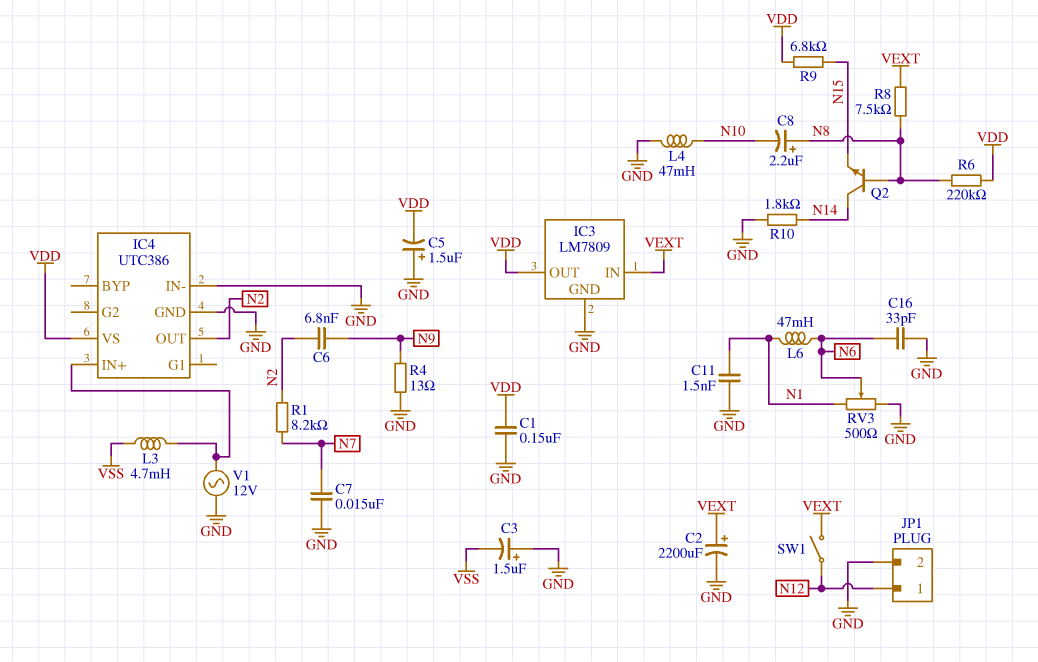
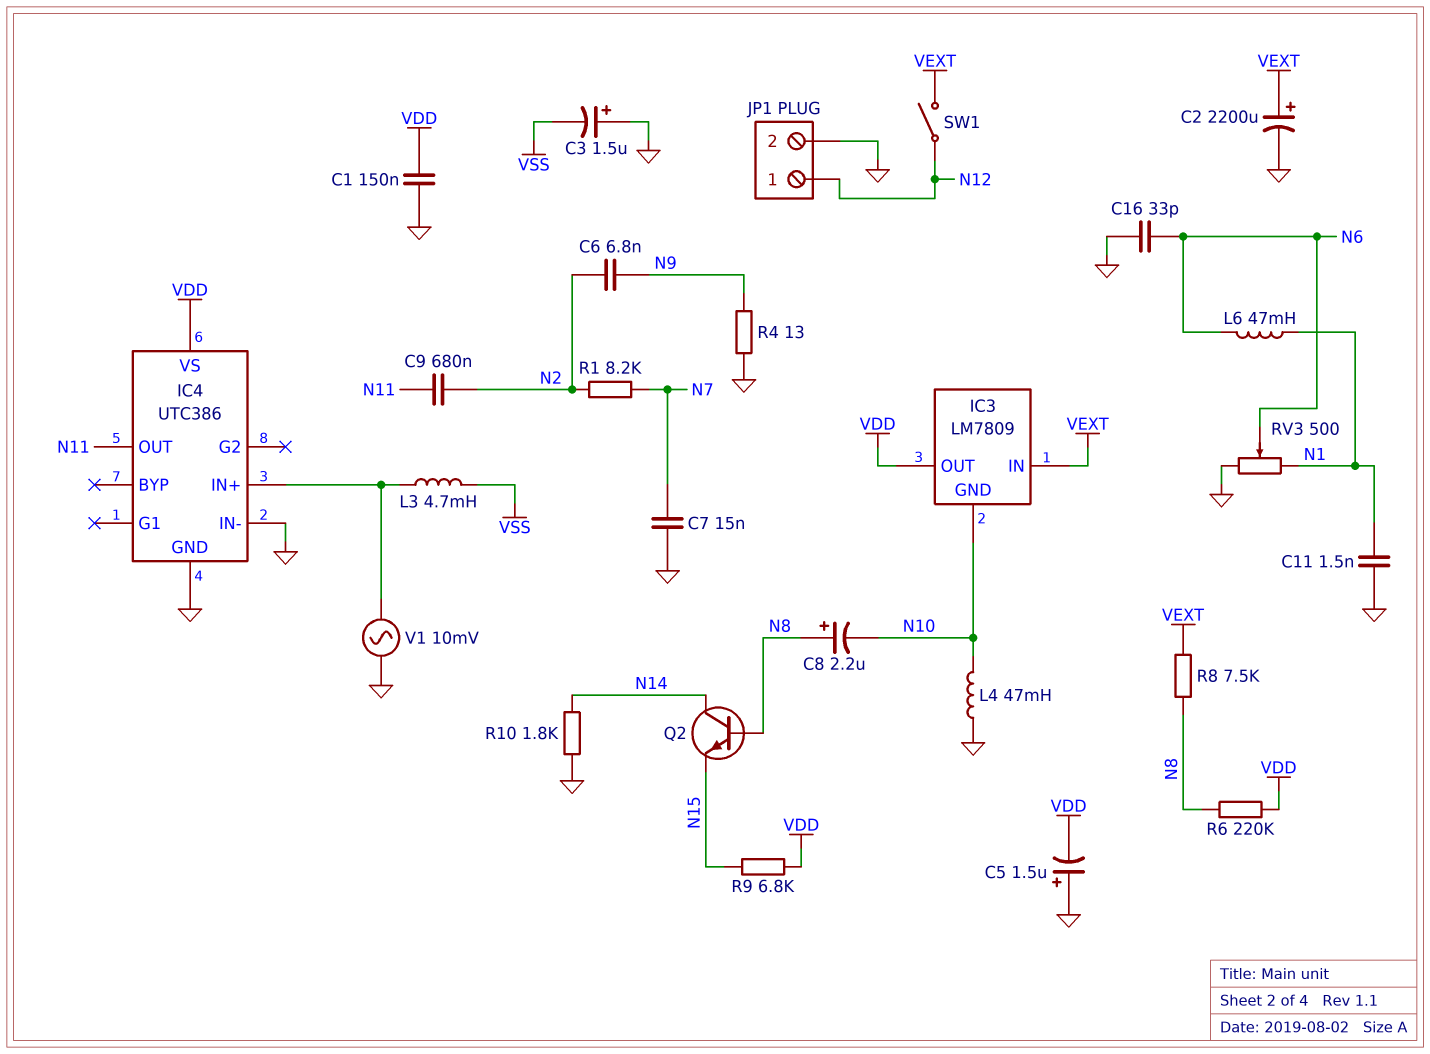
C9: none -> 680nF (N2, N11)
IC3 pin GND: GND -> N10
IC4 pin OUT: N2 -> N11
V1: AC 12V (GND, IC4/IN+) -> AC 10mV (GND, IC4/IN+)

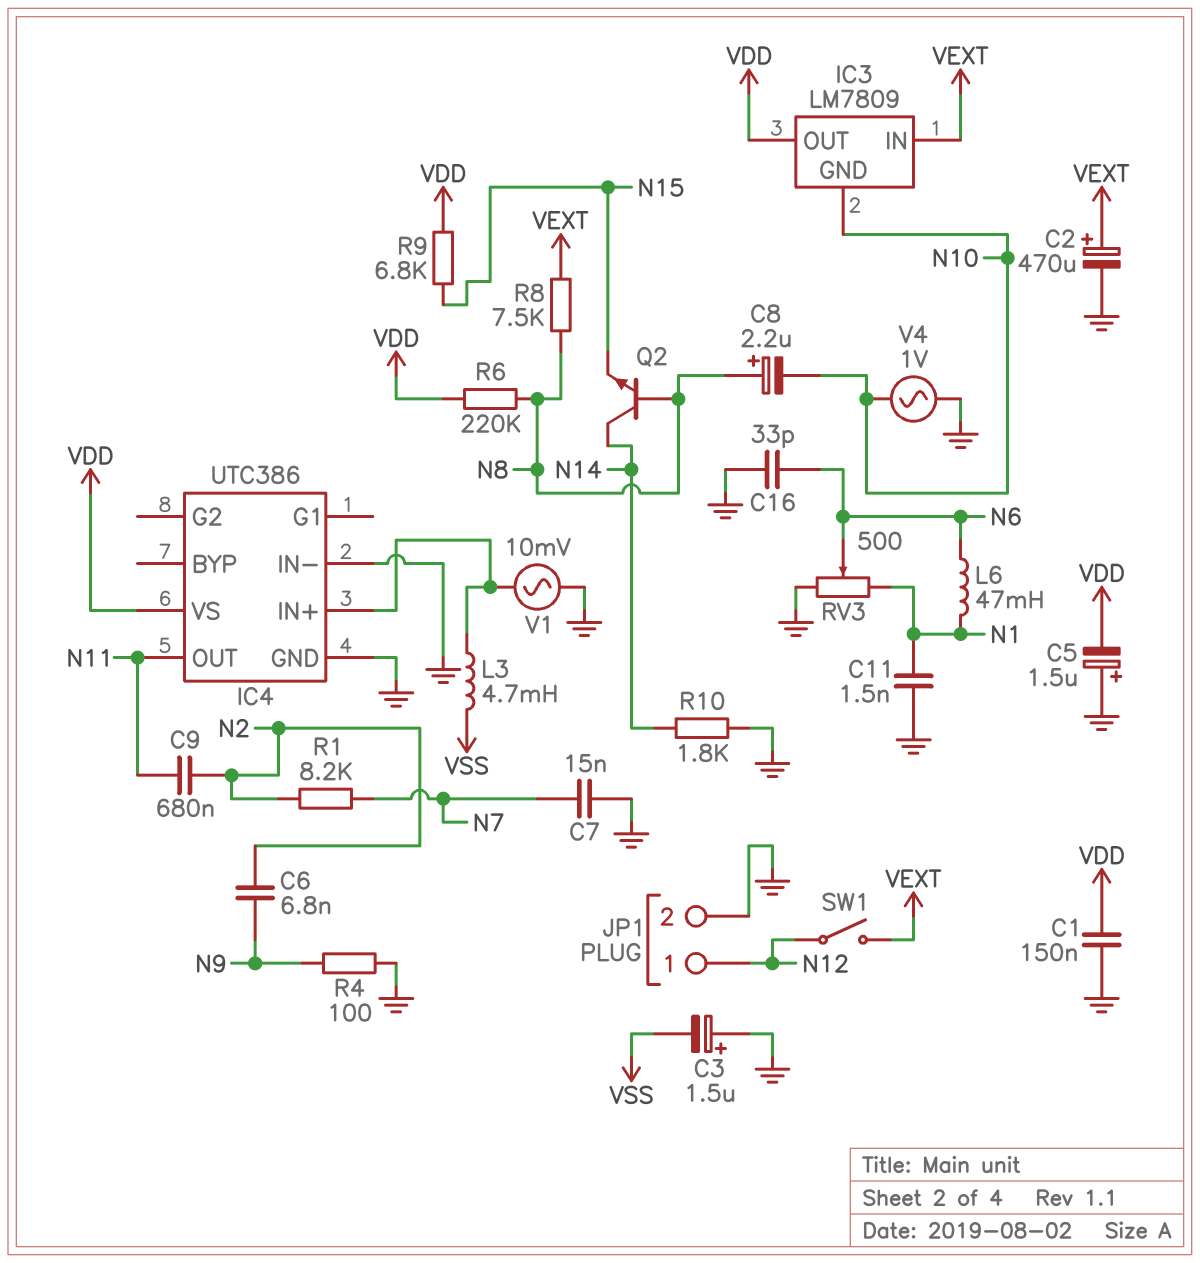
C2: 2200uF (plus VEXT, minus GND) -> 470uF (plus VEXT, minus GND)
L4: 47mH (GND, N10) -> none
R4: 13 (GND, N9) -> 100 (GND, N9)
V4: none -> AC 1V (GND, N10)

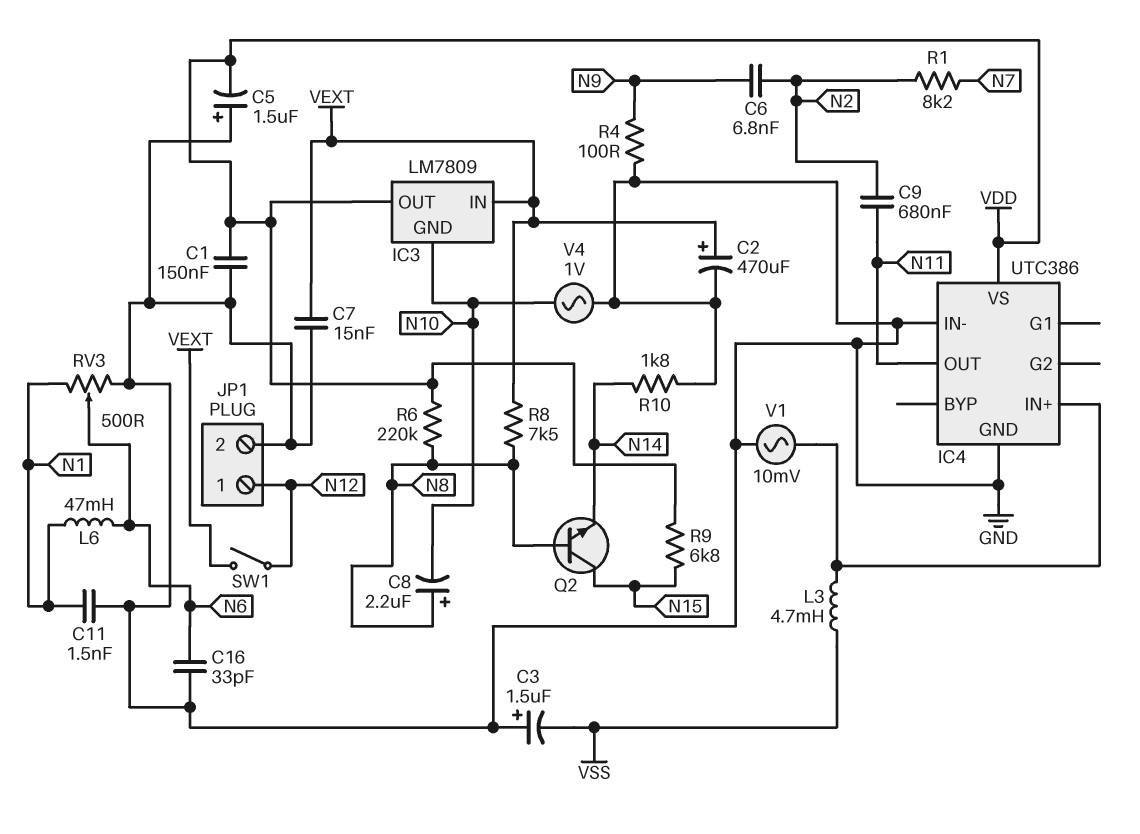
C7: 15nF (GND, N7) -> 15nF (GND, VEXT)
Q2: NPN (B N8, C N14, E N15) -> NPN (B N8, C N15, E N14)

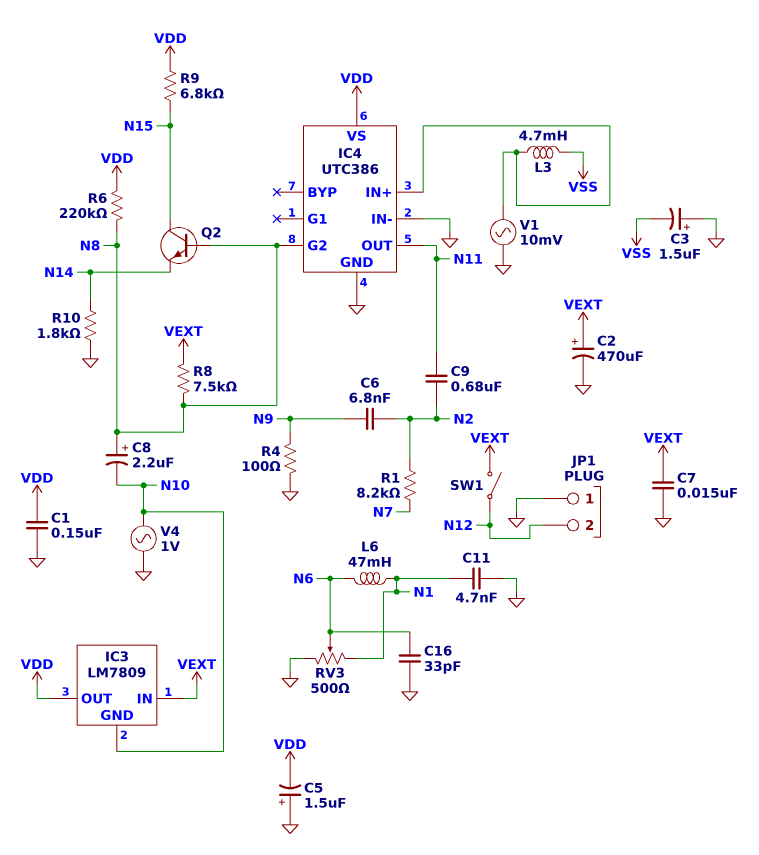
C11: 1.5nF (GND, N1) -> 4.7nF (GND, N1)
IC4 pin G2: none -> N8
JP1 pin 1: N12 -> GND
JP1 pin 2: GND -> N12

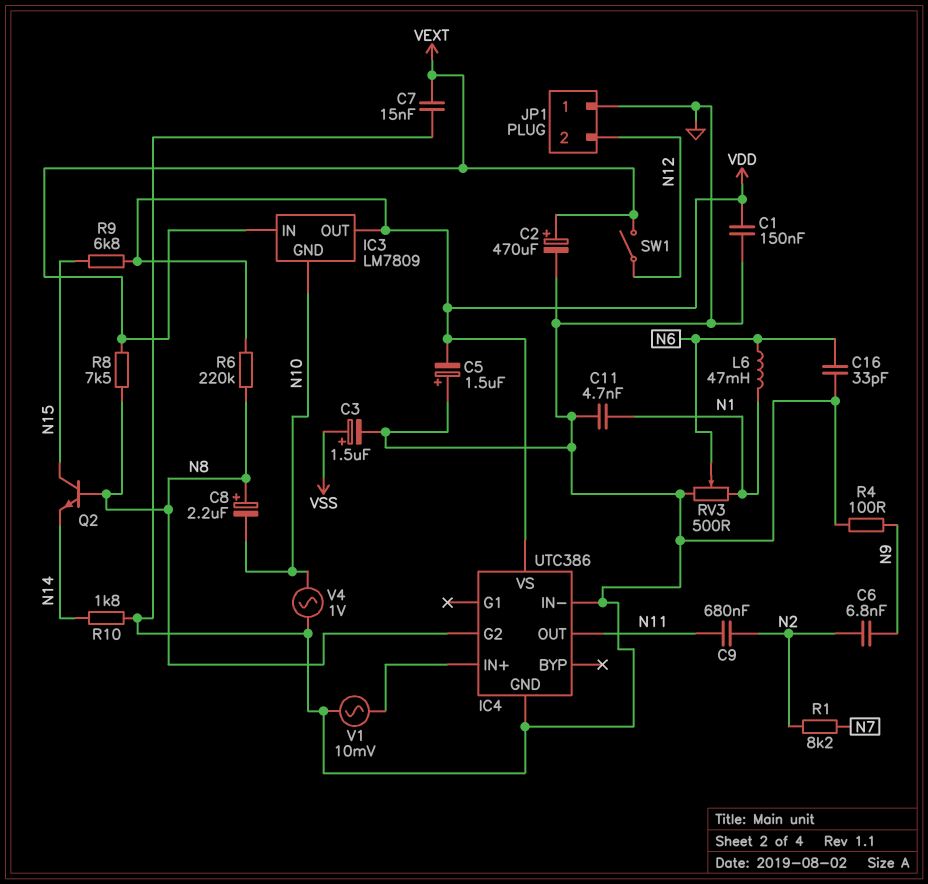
C3: 1.5uF (plus GND, minus VSS) -> 1.5uF (plus VSS, minus GND)
L3: 4.7mH (IC4/IN+, VSS) -> none

